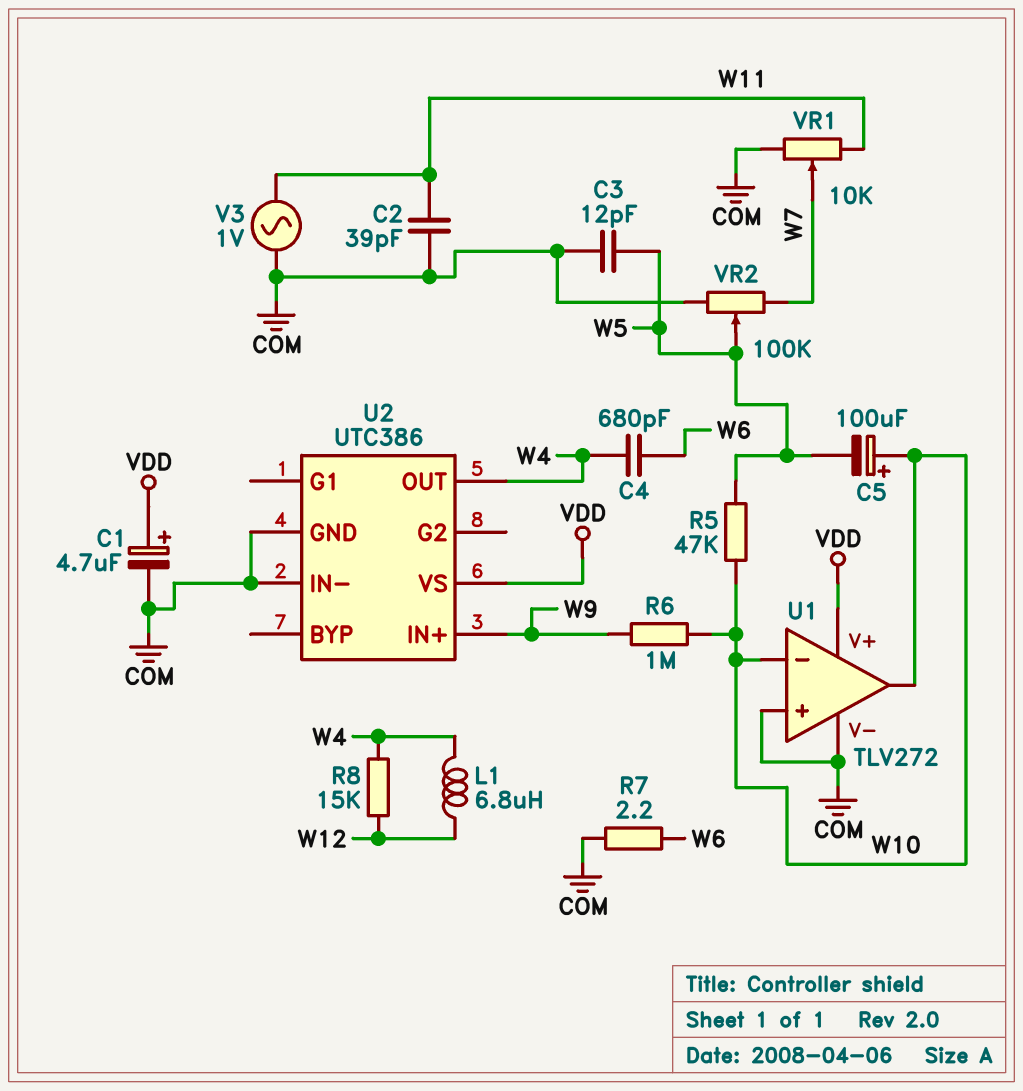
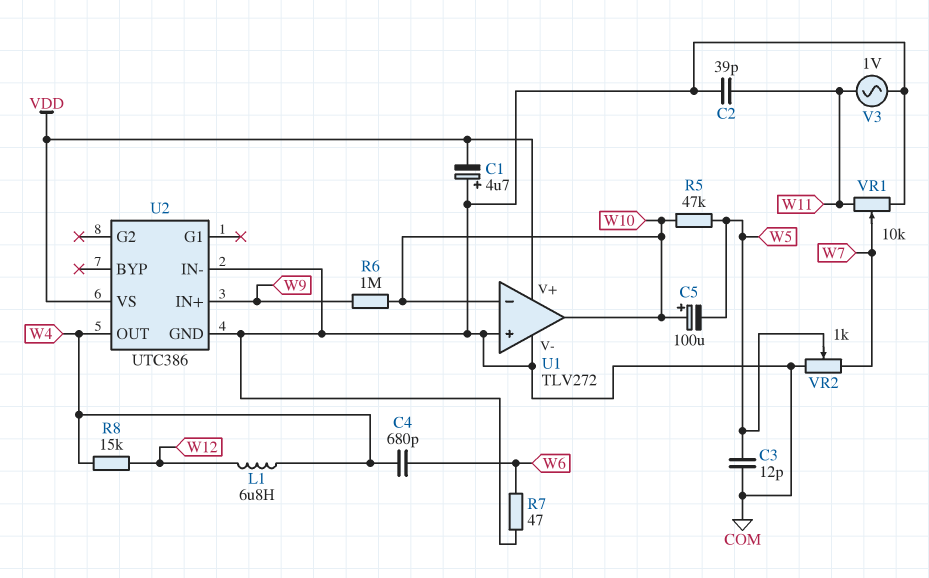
C1: 4.7uF (plus VDD, minus COM) -> 4.7uF (plus COM, minus VDD)
R7: 2.2 (COM, W6) -> 47 (COM, W6)
VR2: 100k (COM, W7, wiper W5) -> 1k (COM, W7, wiper W5)

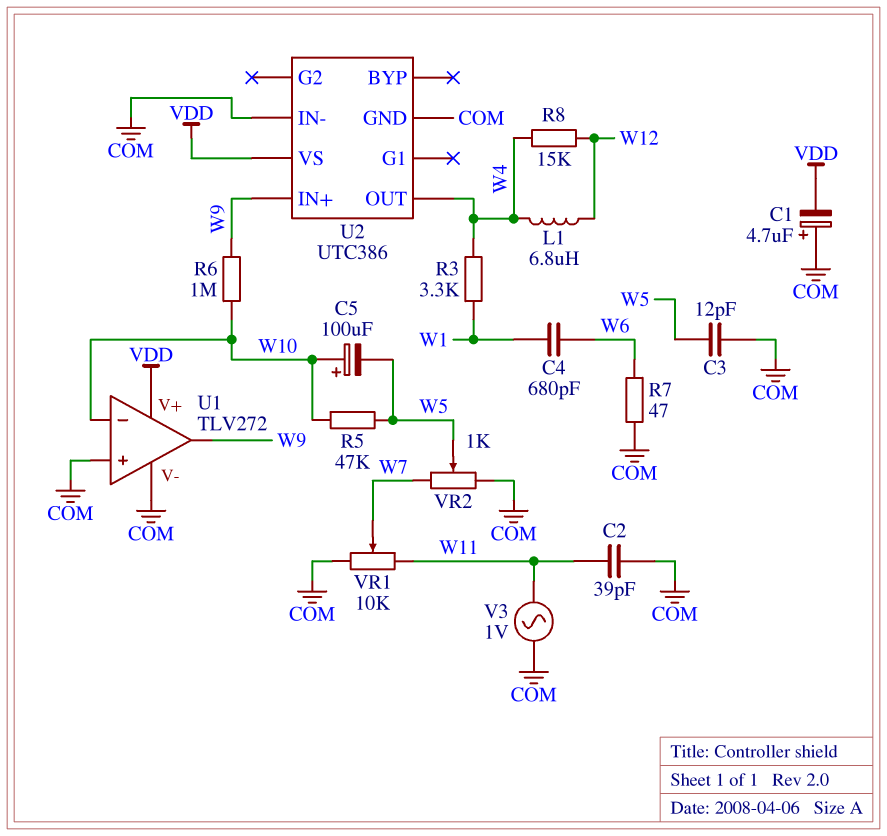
C4: 680pF (W4, W6) -> 680pF (W1, W6)
R3: none -> 3.3k (W1, W4)
U1 pin out: W10 -> W9

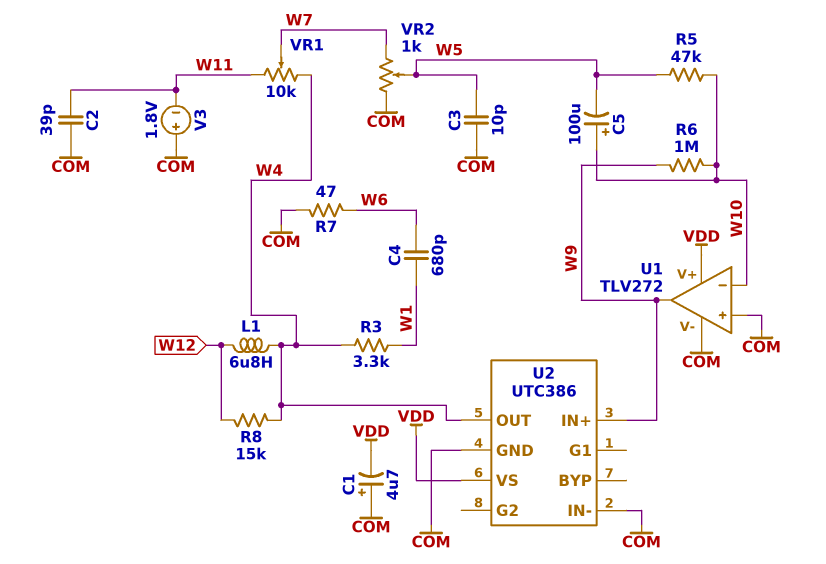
C3: 12pF (COM, W5) -> 10pF (COM, W5)
V3: AC 1V (COM, W11) -> 1.8V (plus COM, minus W11)
VR1: 10k (COM, W11, wiper W7) -> 10k (W4, W11, wiper W7)

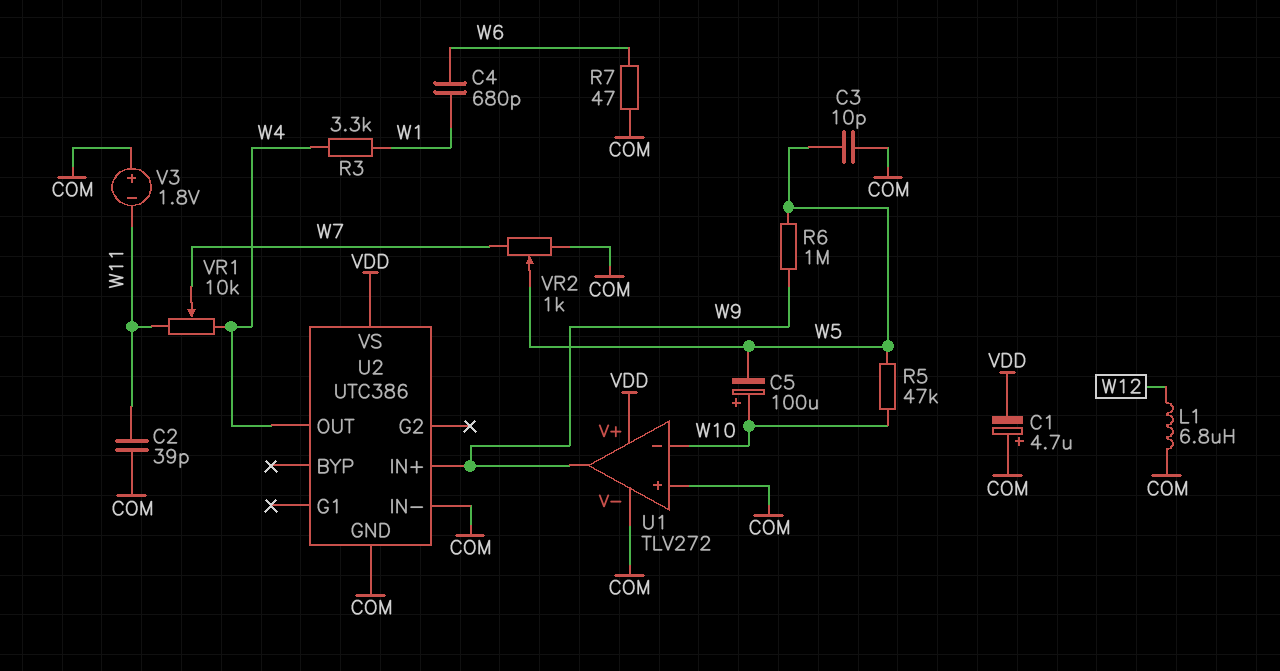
L1: 6.8uH (W4, W12) -> 6.8uH (COM, W12)
R6: 1M (W9, W10) -> 1M (W5, W9)
R8: 15k (W4, W12) -> none

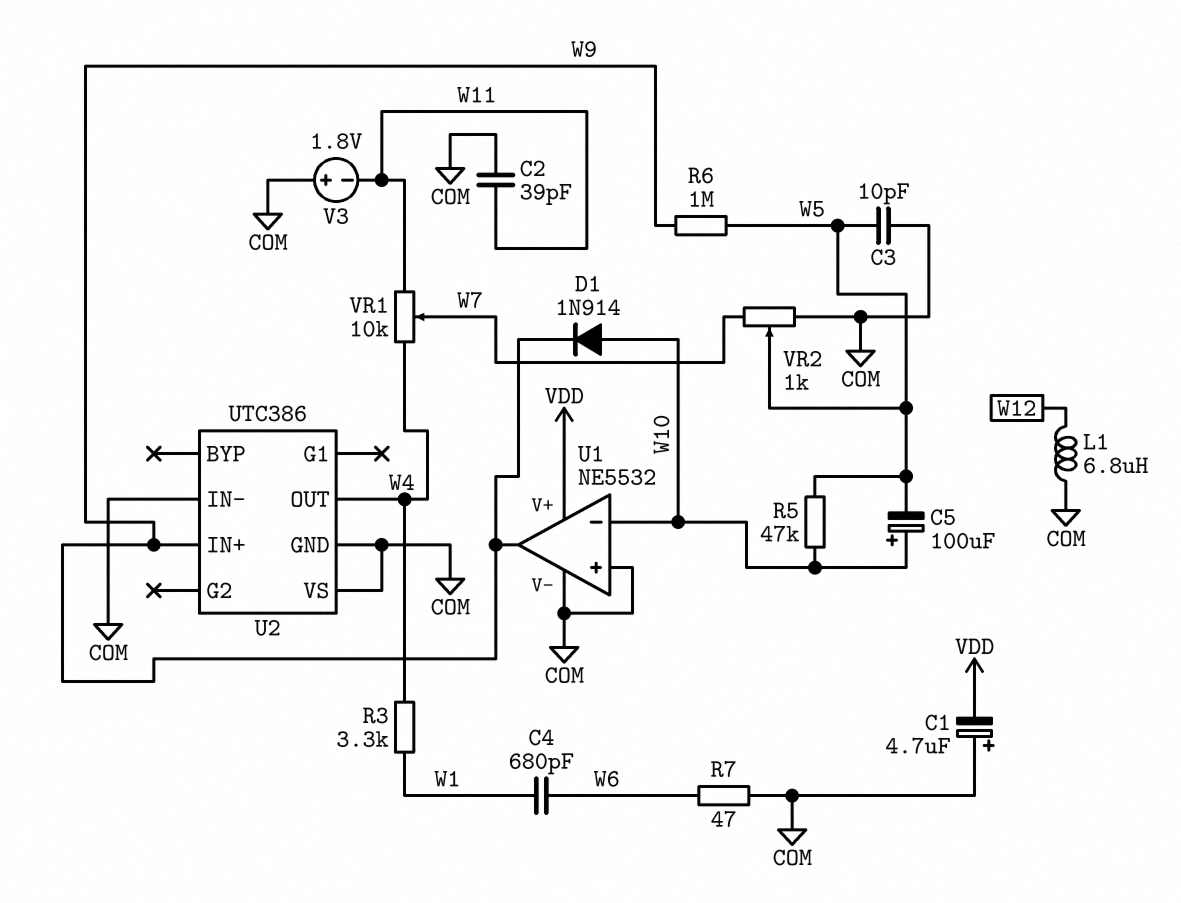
D1: none -> diode 1N914 (A W10, K W9)
U1: TLV272 -> NE5532
U2 pin VS: VDD -> COM

